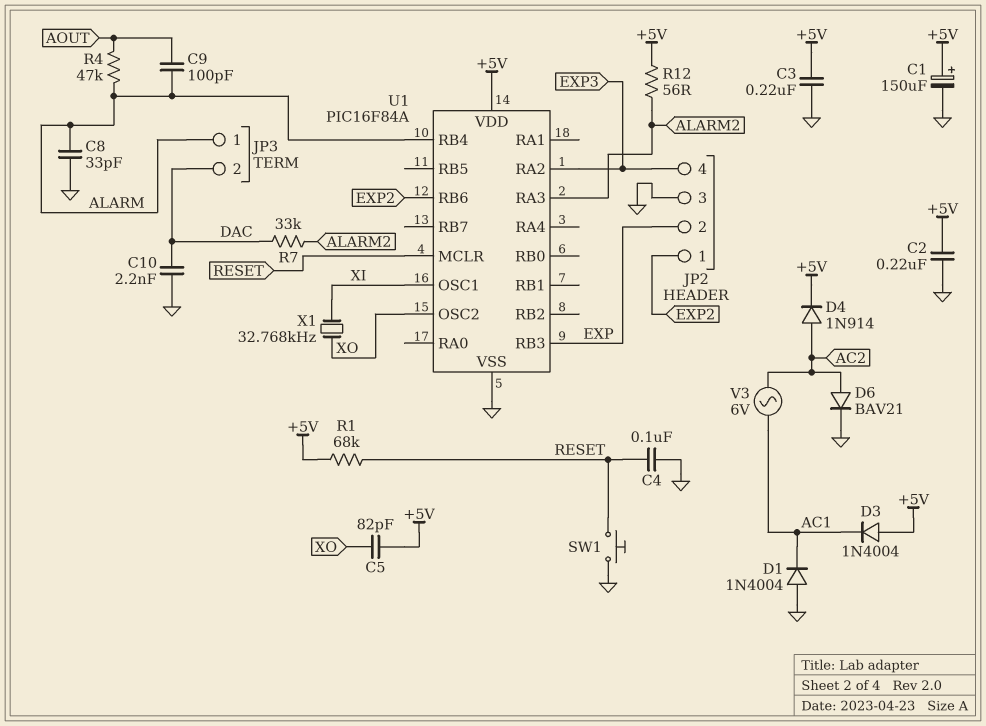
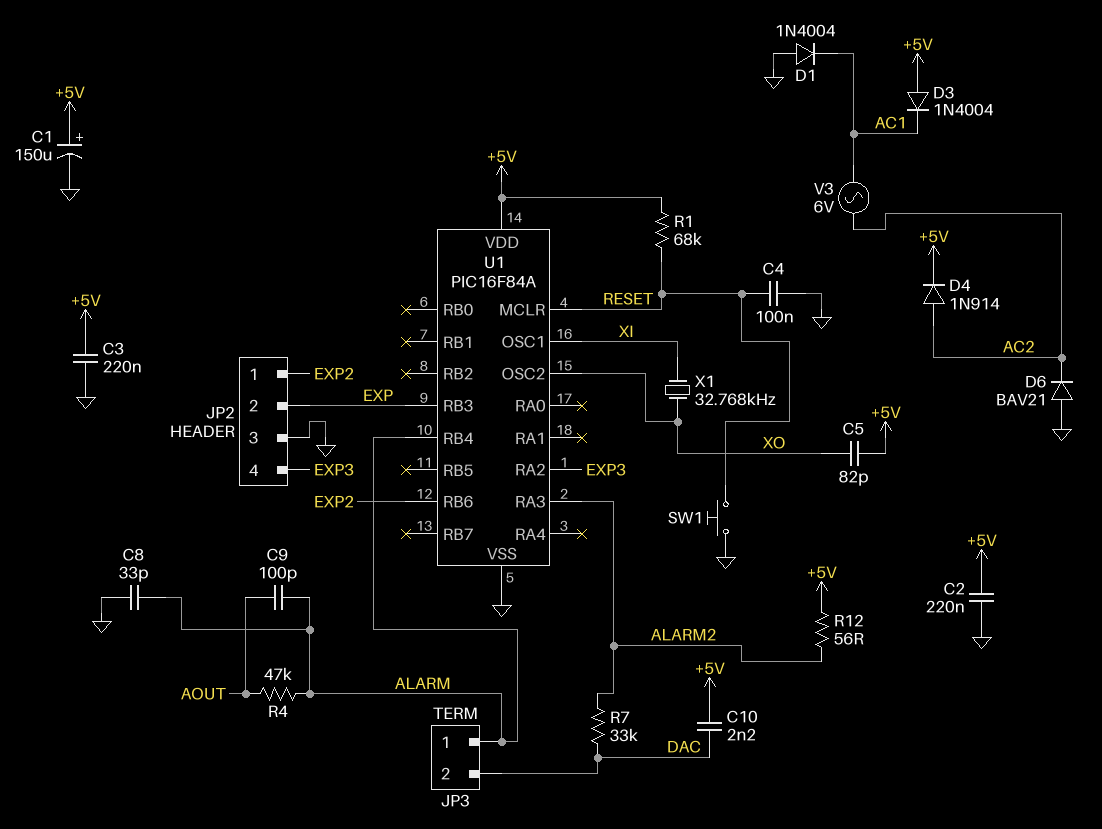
C10: 2.2nF (DAC, GND) -> 2.2nF (+5V, DAC)
D6: diode BAV21 (A AC2, K GND) -> diode BAV21 (A GND, K AC2)

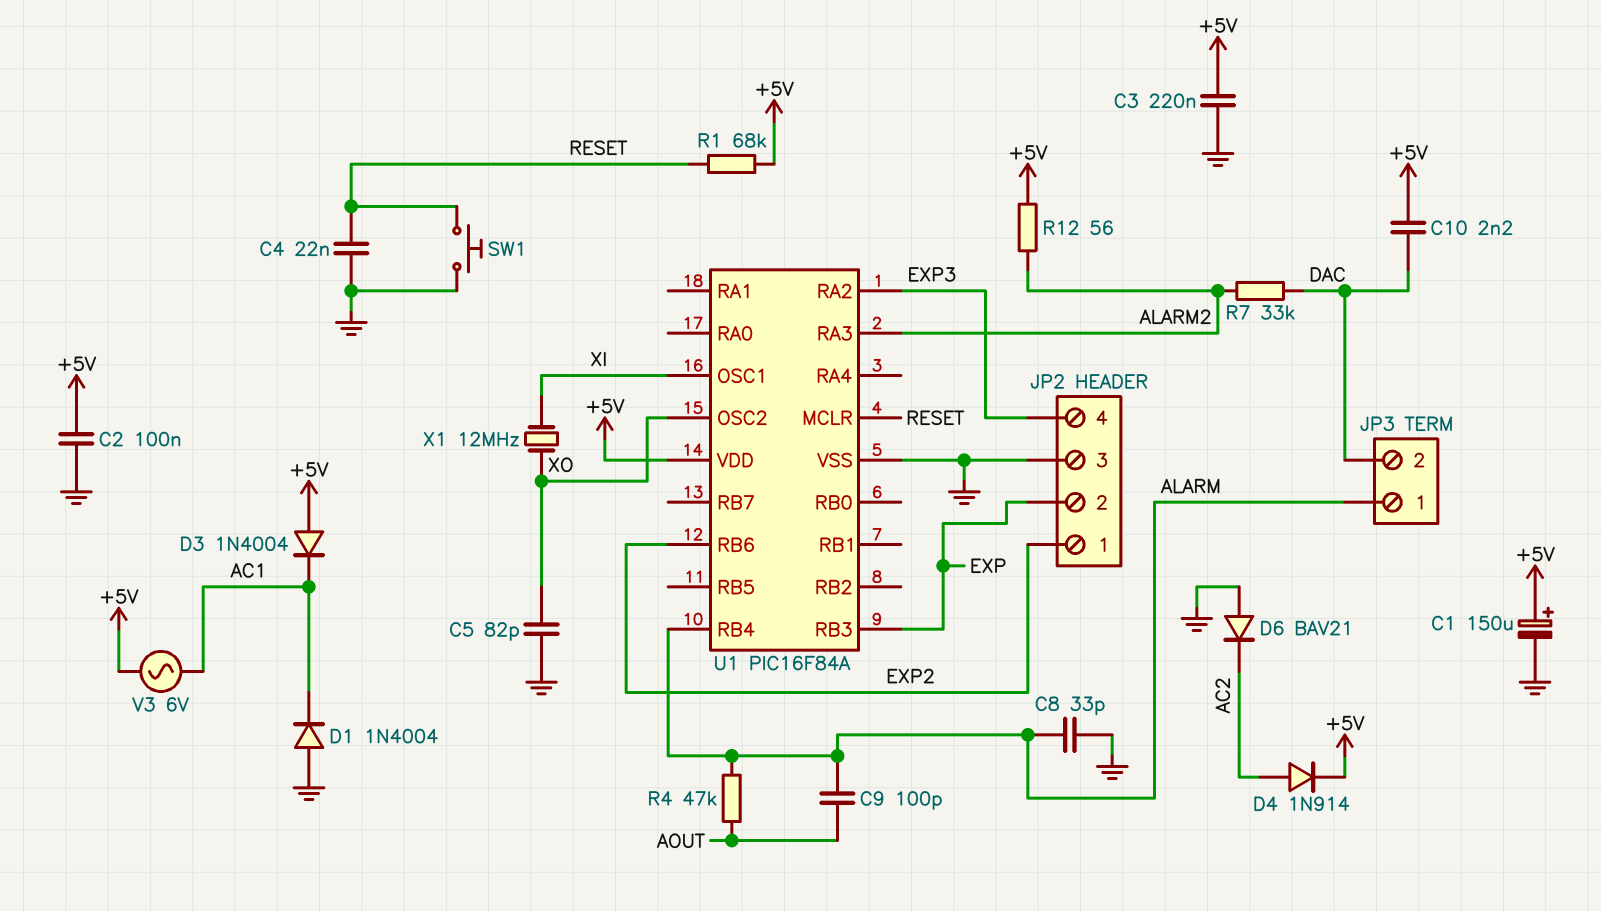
C2: 220nF (+5V, GND) -> 100nF (+5V, GND)
C4: 100nF (GND, RESET) -> 22nF (GND, RESET)
C5: 82pF (+5V, XO) -> 82pF (GND, XO)
V3: AC 6V (AC1, AC2) -> AC 6V (+5V, AC1)
X1: 32.768kHz (XI, XO) -> 12MHz (XI, XO)

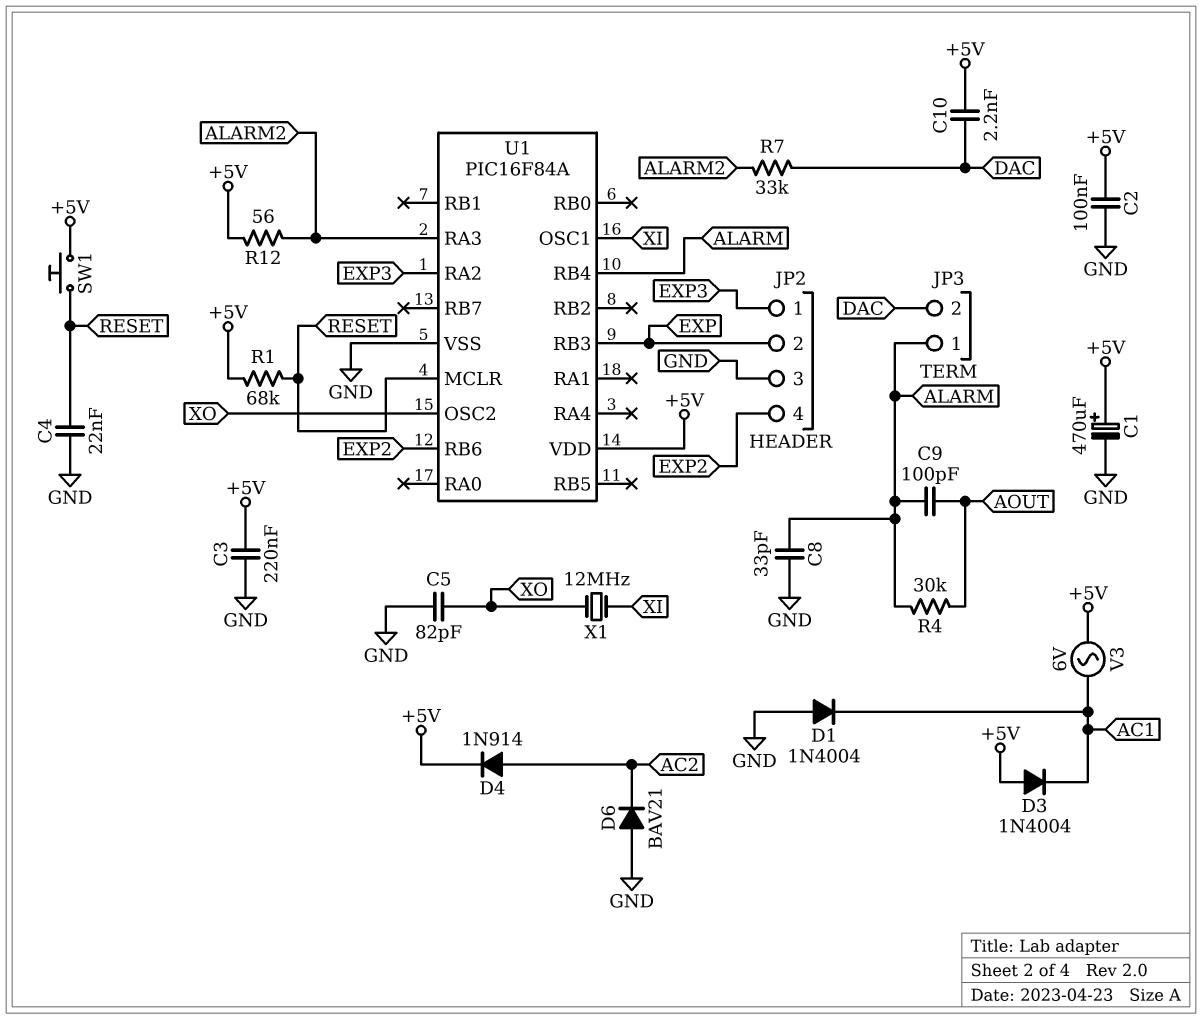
C1: 150uF (plus +5V, minus GND) -> 470uF (plus +5V, minus GND)
JP2 pin 1: EXP2 -> EXP3
JP2 pin 4: EXP3 -> EXP2
R4: 47k (ALARM, AOUT) -> 30k (ALARM, AOUT)
SW1: button (GND, RESET) -> button (+5V, RESET)

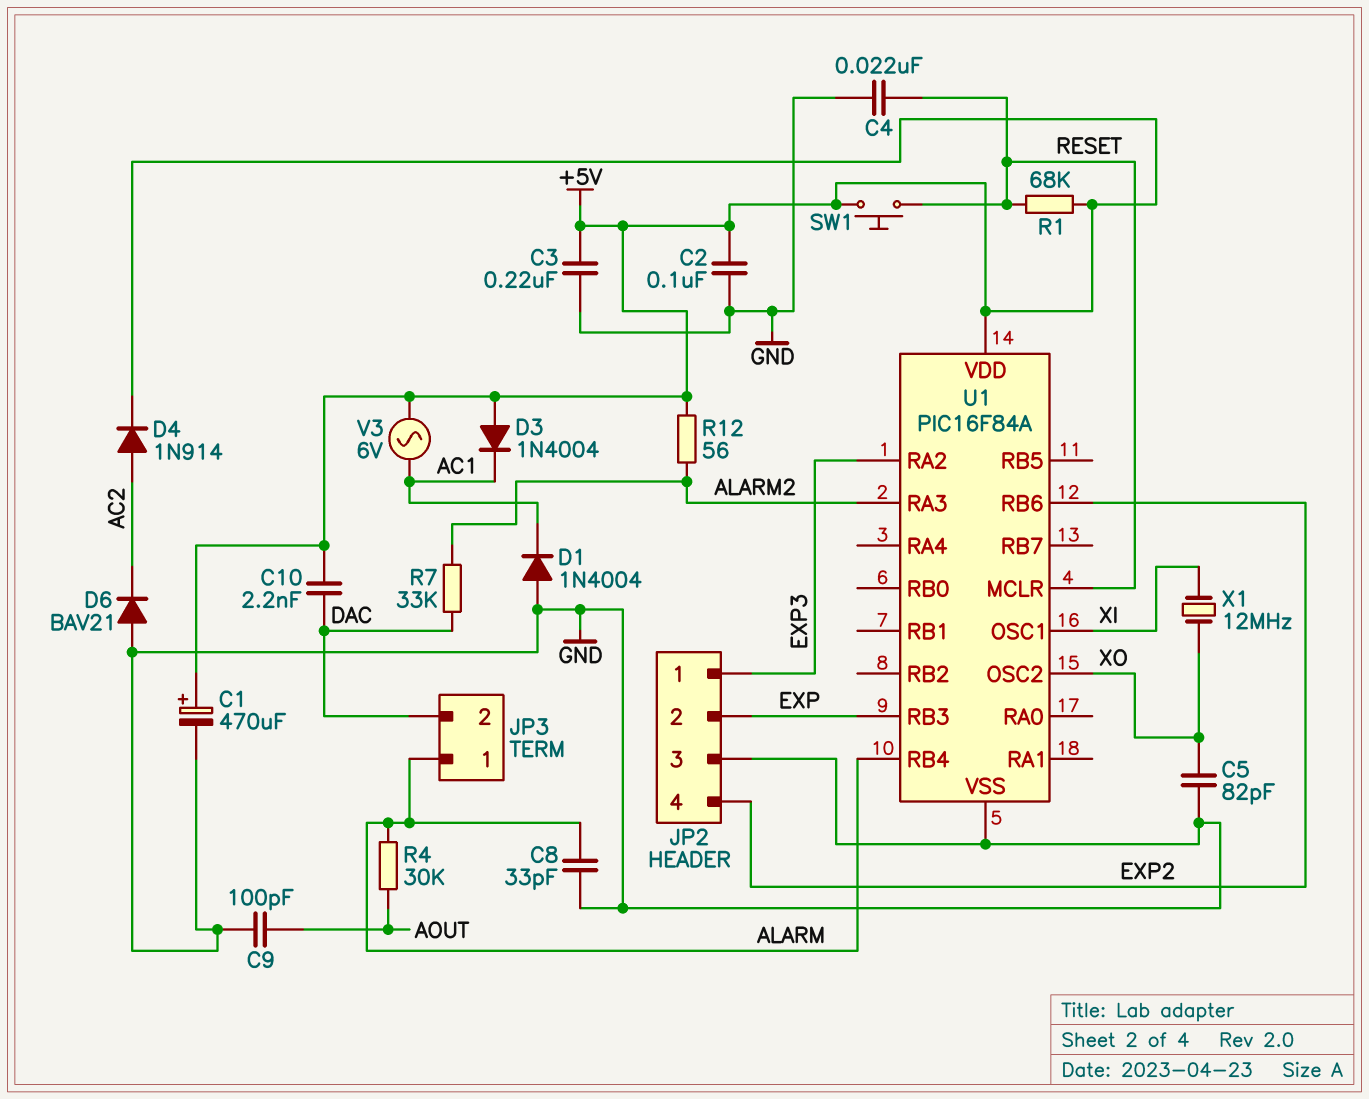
C9: 100pF (ALARM, AOUT) -> 100pF (AOUT, GND)

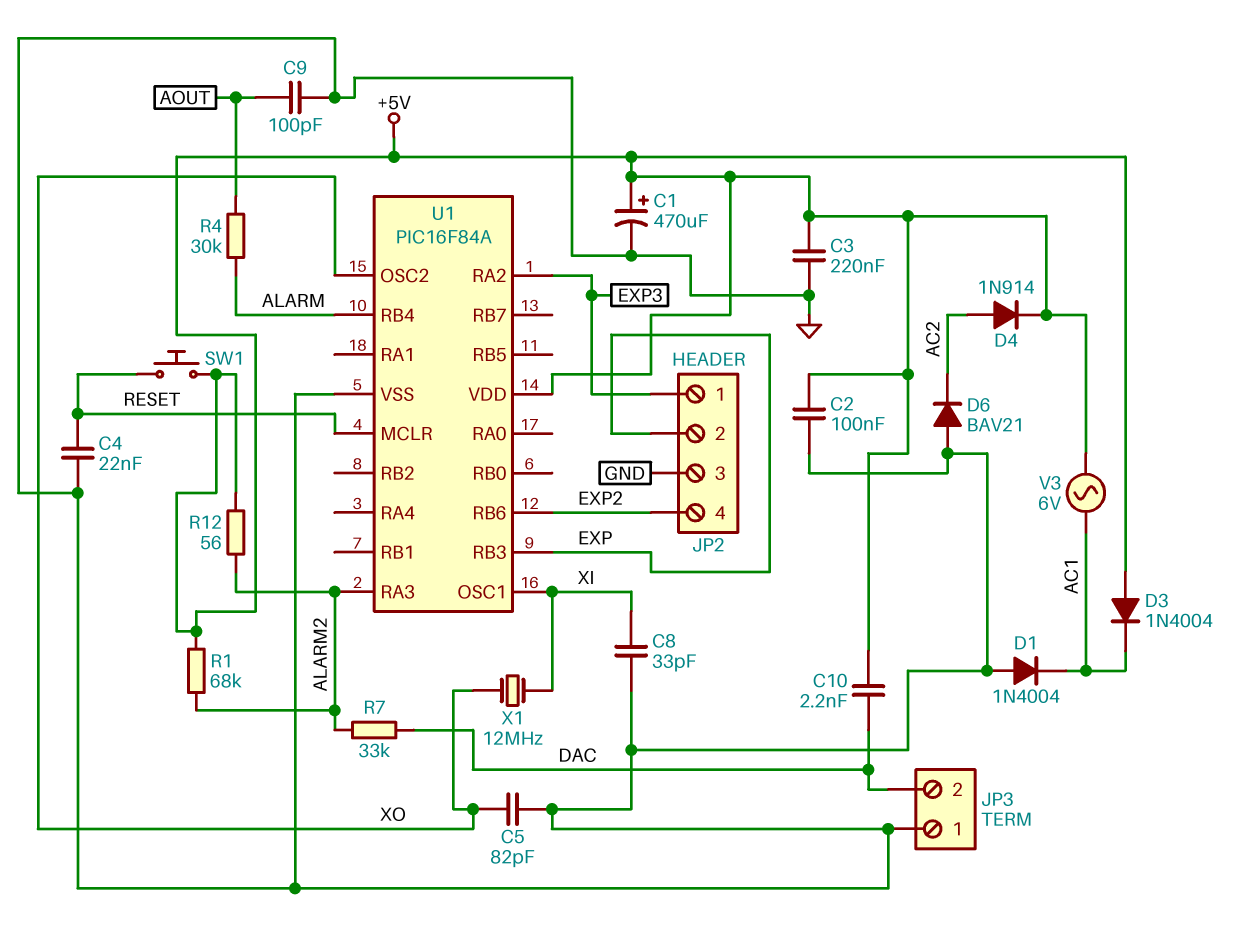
C8: 33pF (ALARM, GND) -> 33pF (GND, XI)
JP3 pin 1: ALARM -> GND
R1: 68k (+5V, RESET) -> 68k (+5V, ALARM2)

